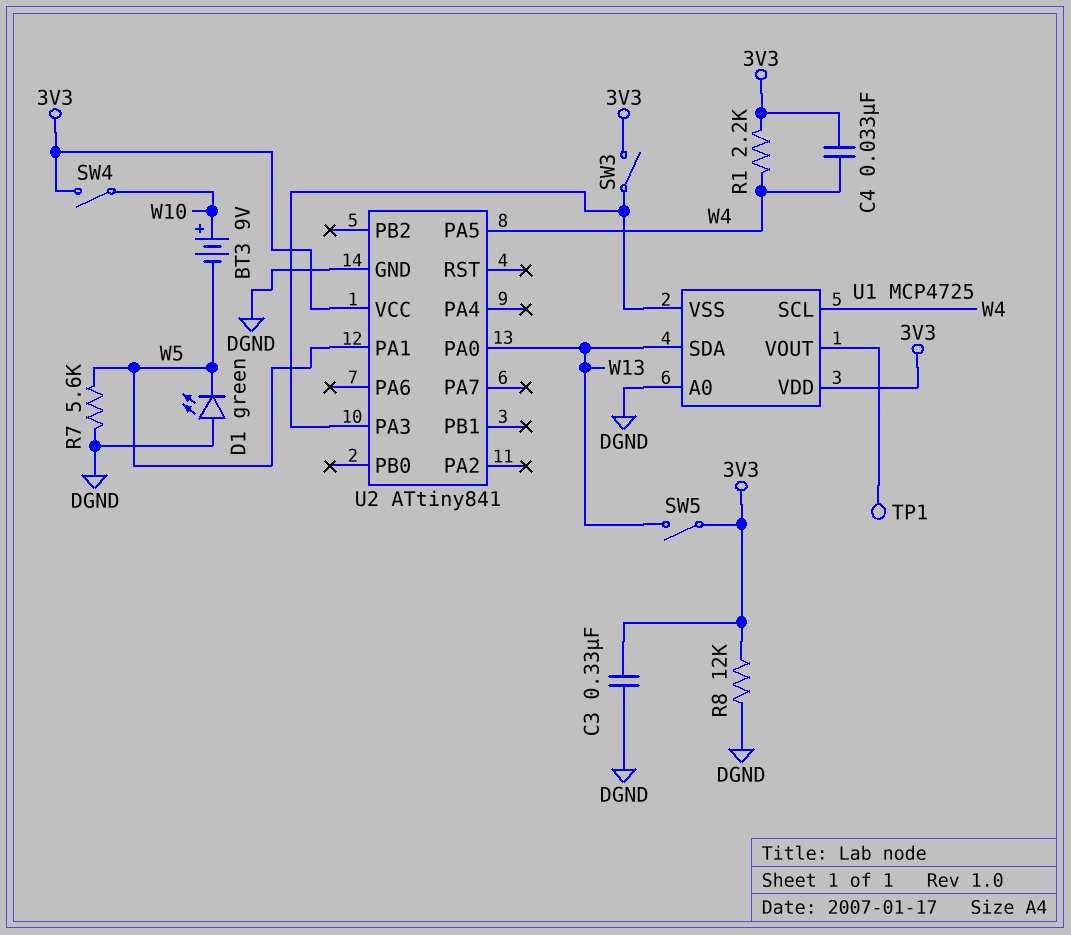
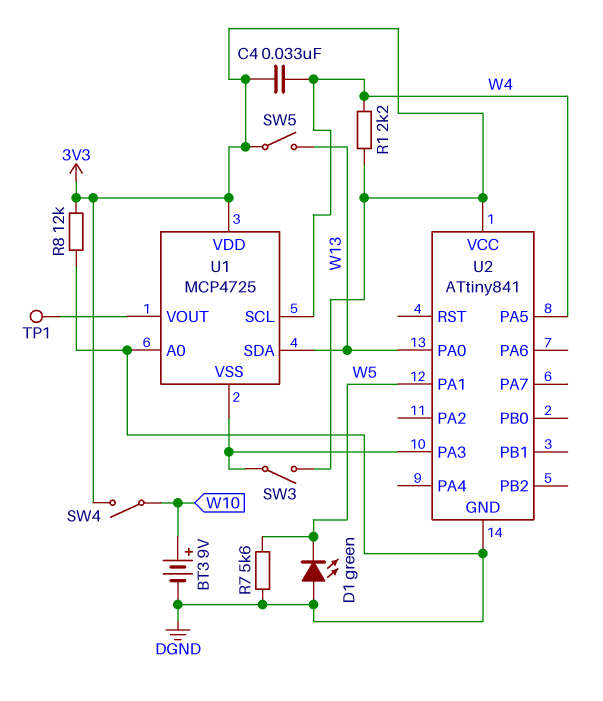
BT3: 9V (plus W10, minus W5) -> 9V (plus W10, minus DGND)
C3: 330nF (3V3, DGND) -> none

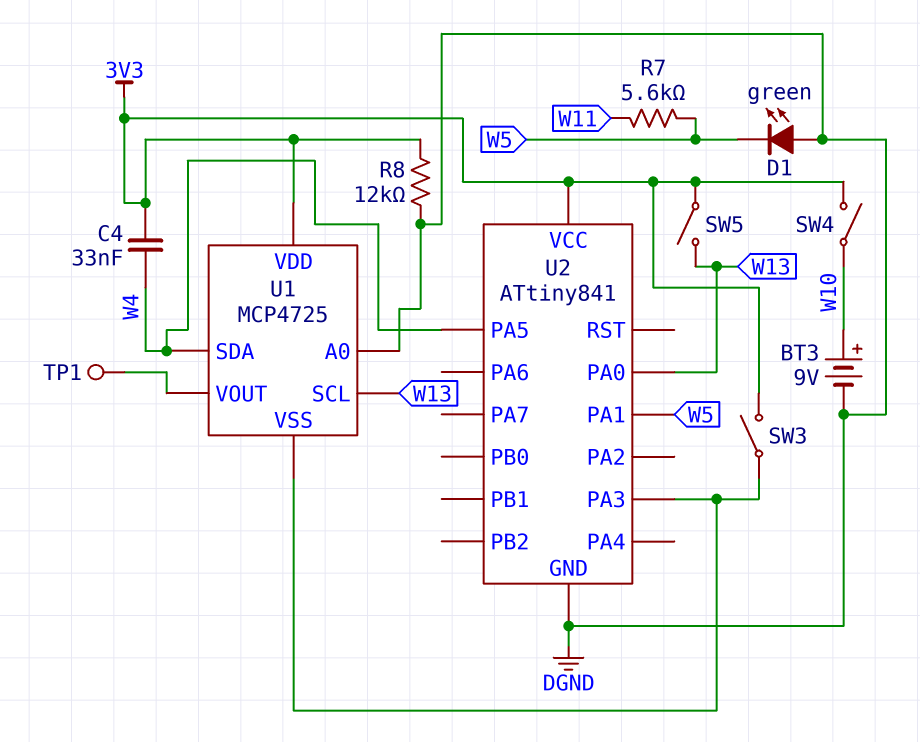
R1: 2.2k (3V3, W4) -> none
R7: 5.6k (DGND, W5) -> 5.6k (W5, W11)
U1 pin SCL: W4 -> W13
U1 pin SDA: W13 -> W4

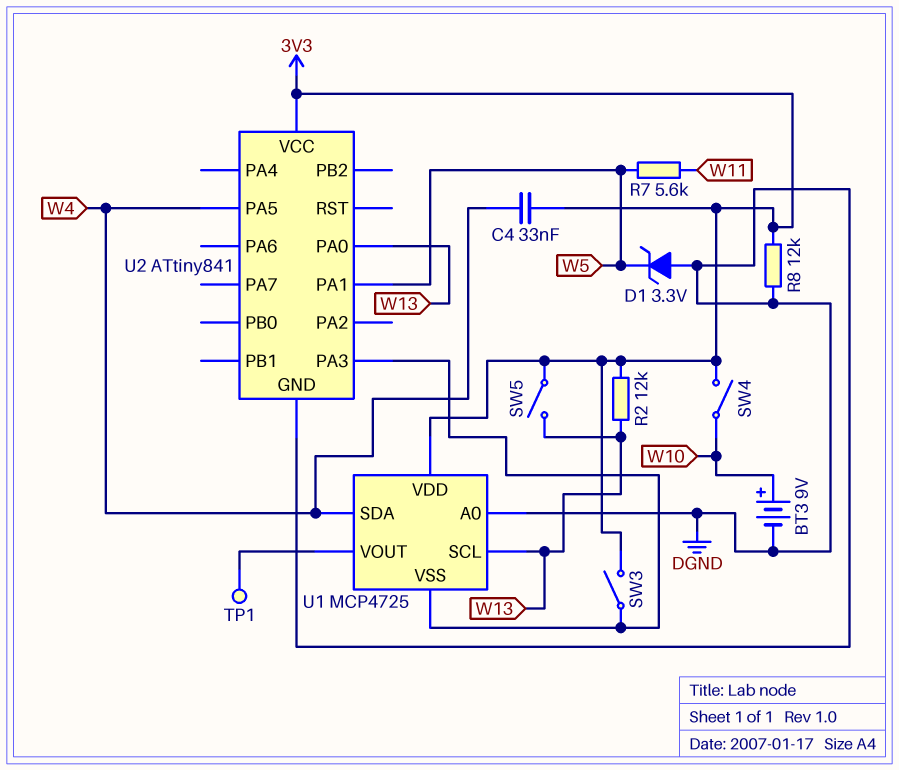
D1: LED green (A DGND, K W5) -> zener 3.3V (A DGND, K W5)
R2: none -> 12k (3V3, W13)

